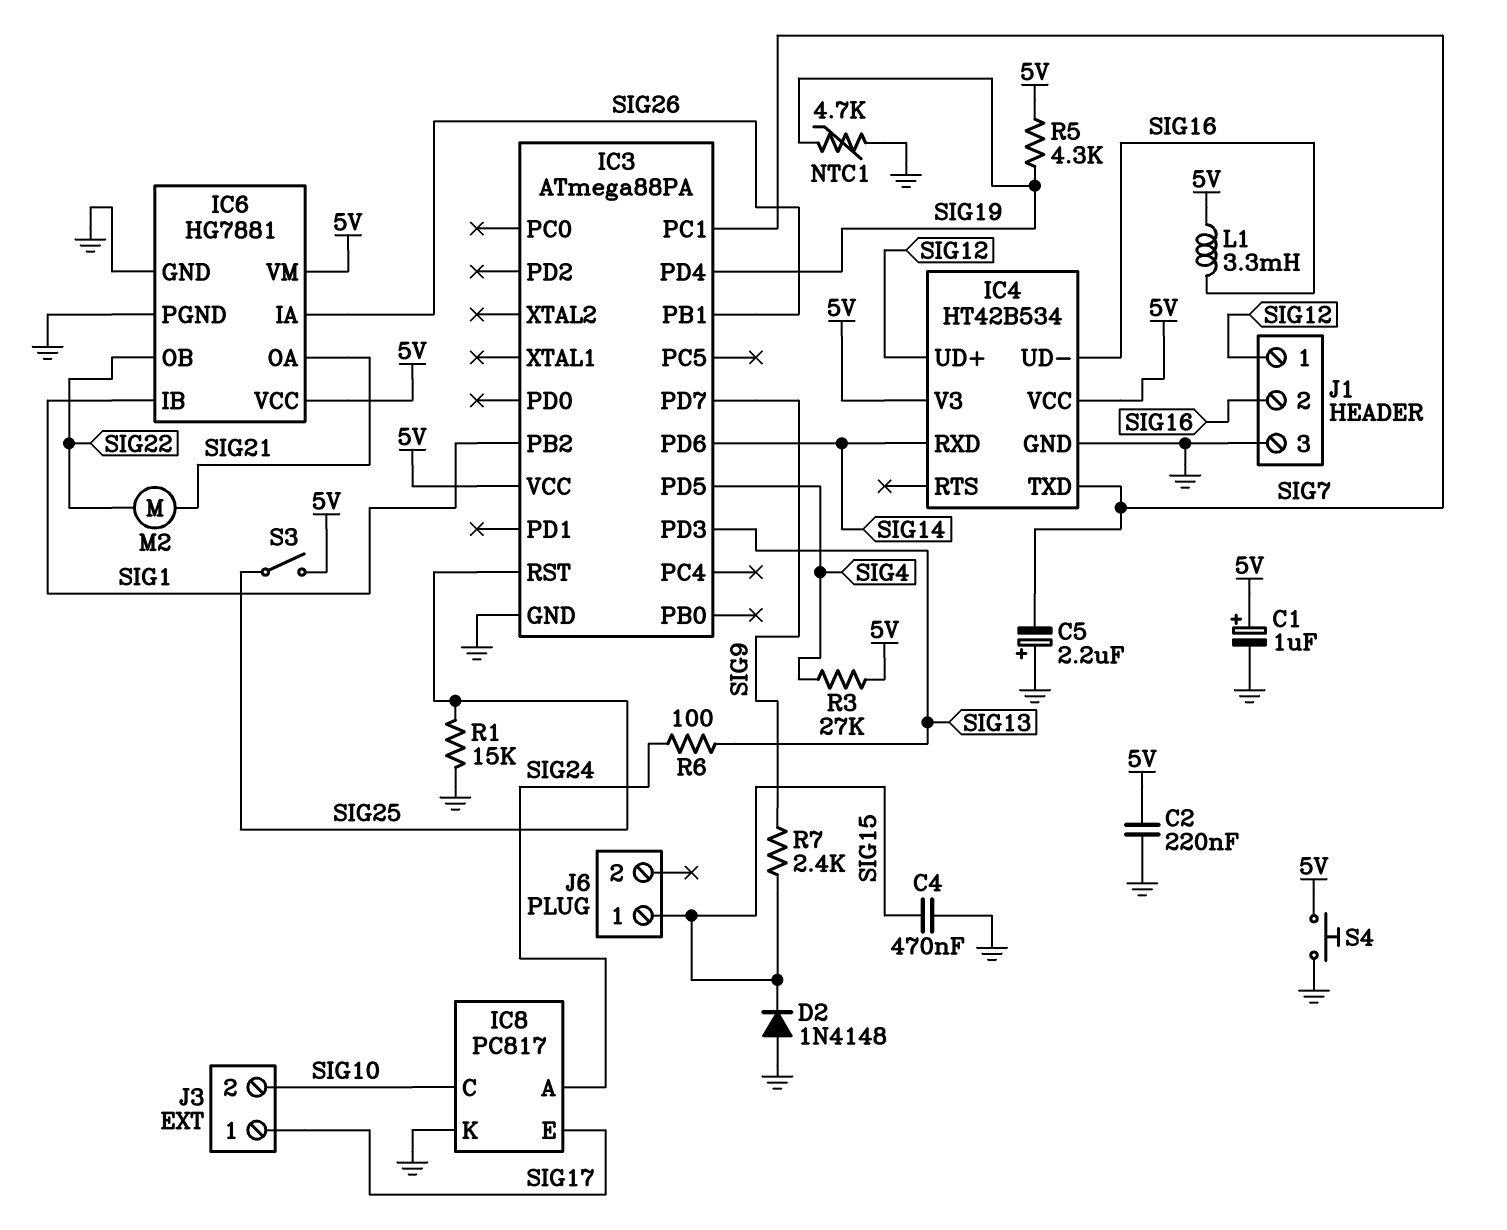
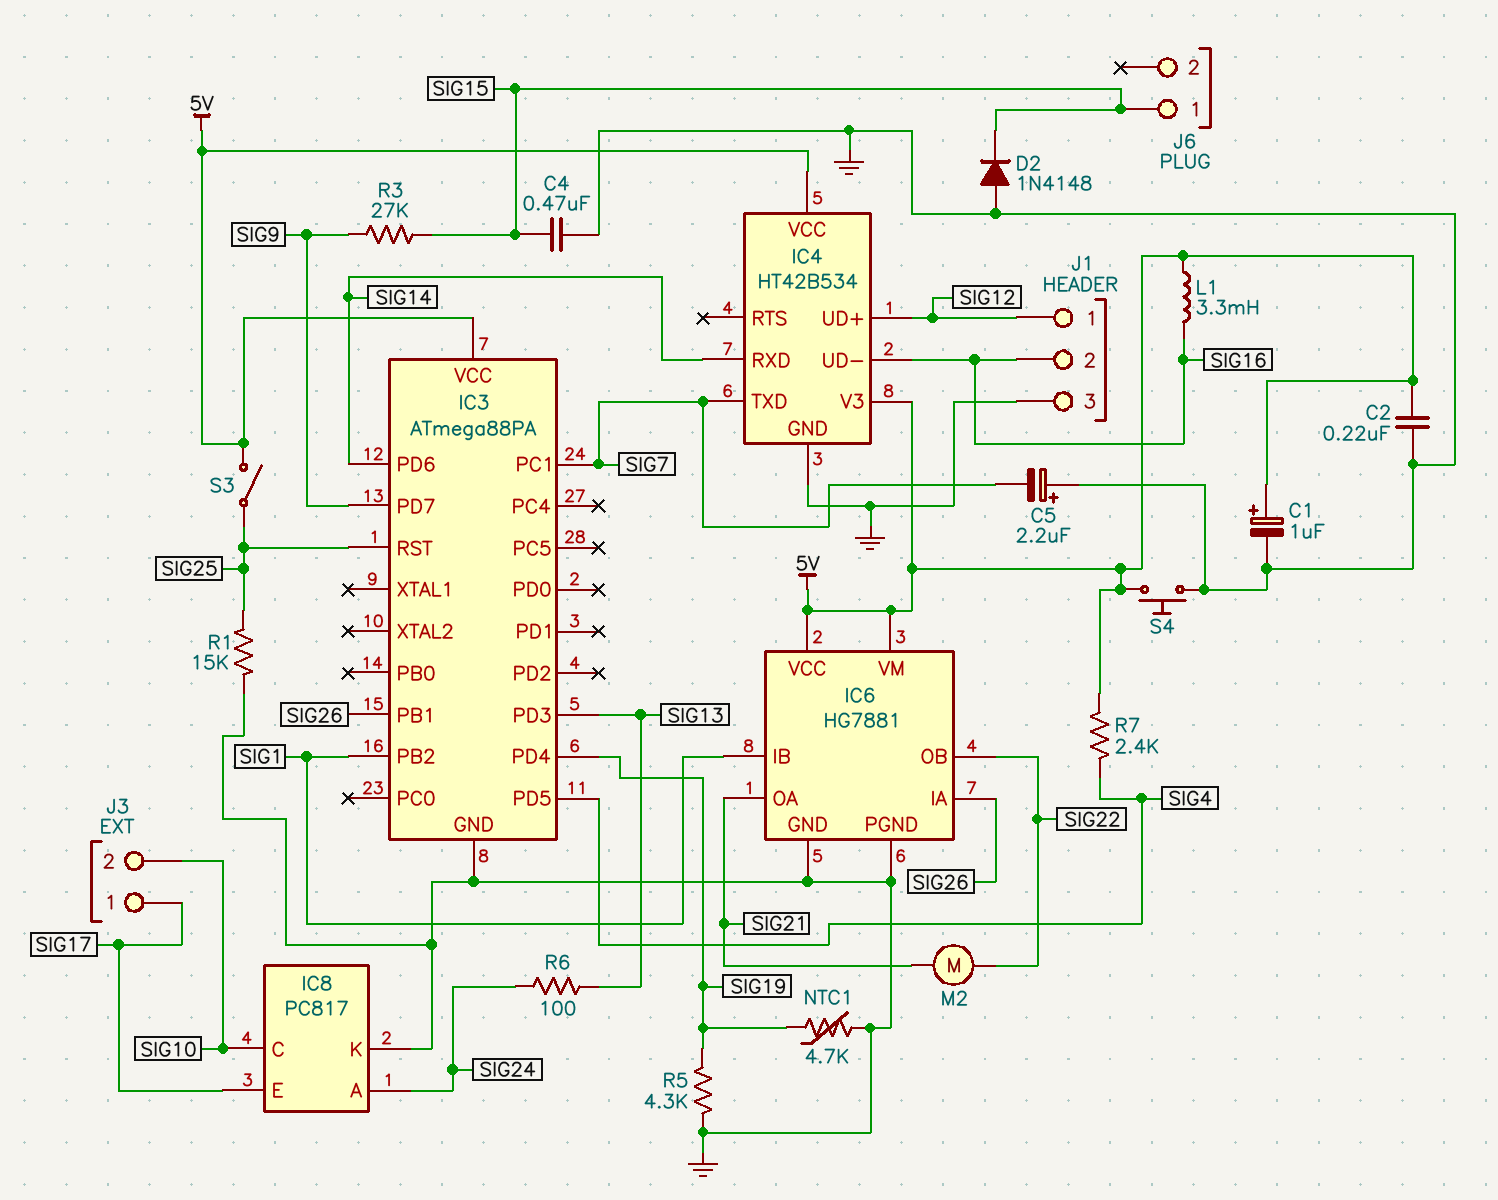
R3: 27k (5V, SIG4) -> 27k (SIG9, SIG15)
R5: 4.3k (5V, SIG19) -> 4.3k (GND, SIG19)
R7: 2.4k (SIG9, SIG15) -> 2.4k (5V, SIG4)

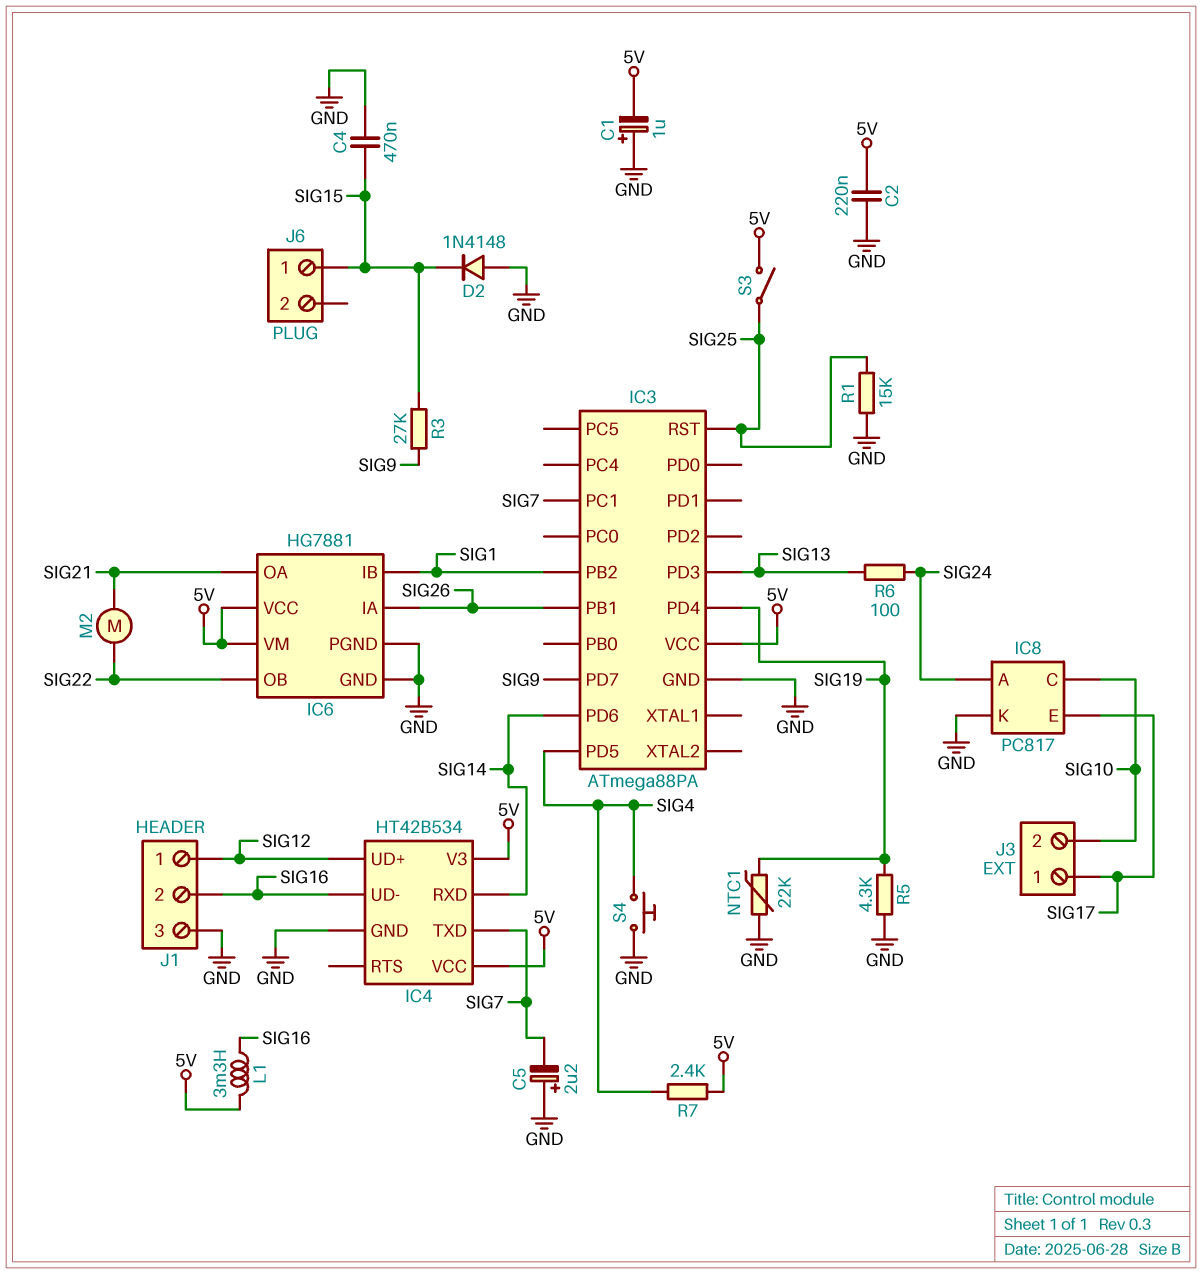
C1: 1uF (plus 5V, minus GND) -> 1uF (plus GND, minus 5V)
NTC1: 4.7k (GND, SIG19) -> 22k (GND, SIG19)
S4: button (5V, GND) -> button (GND, SIG4)

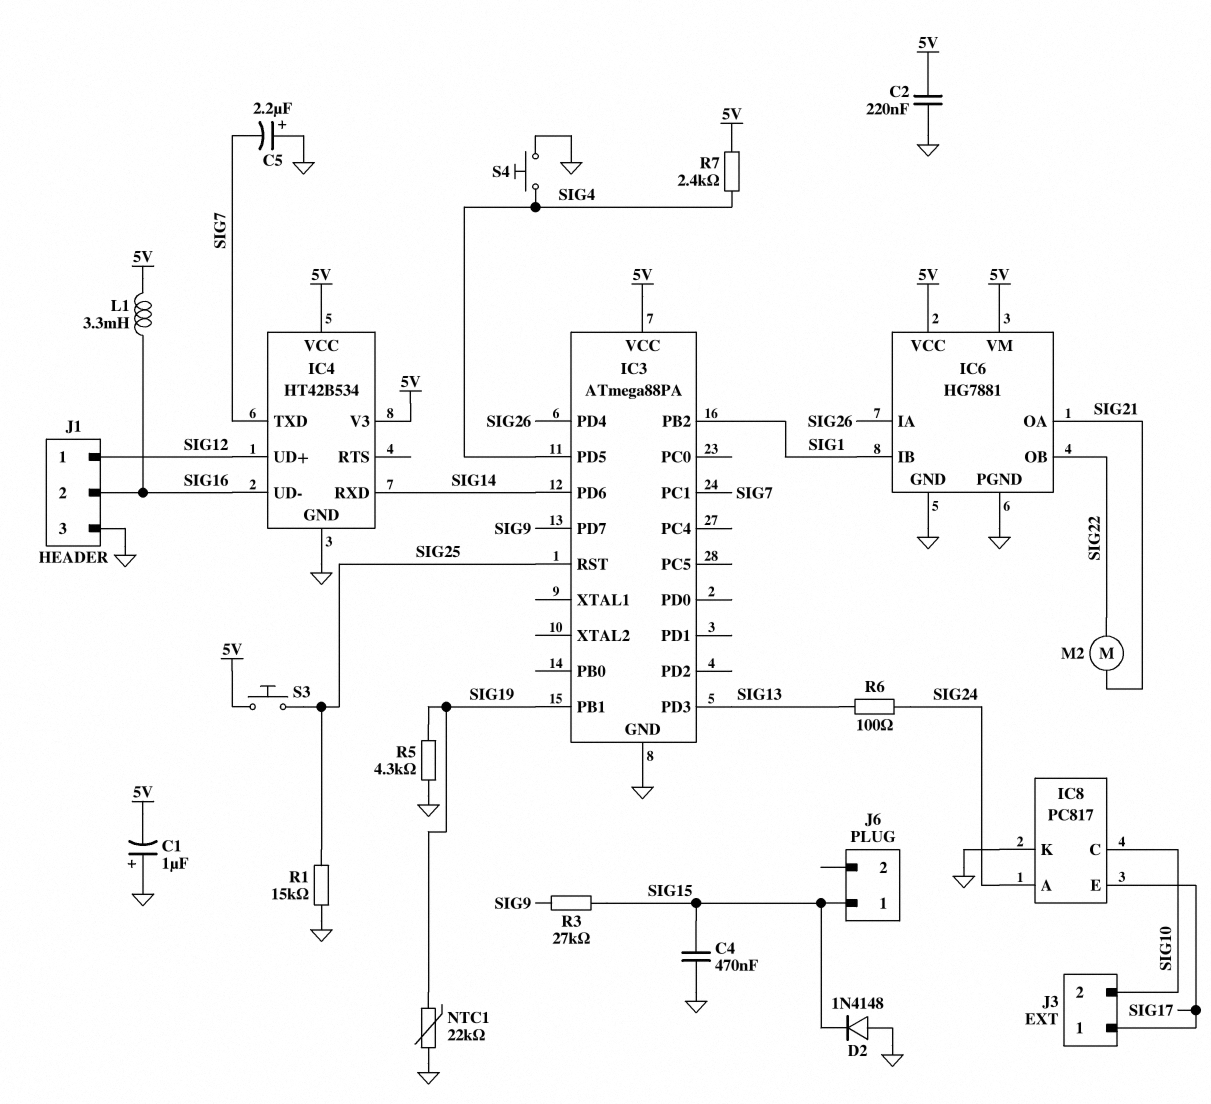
IC3 pin PB1: SIG26 -> SIG19
IC3 pin PD4: SIG19 -> SIG26
S3: switch (5V, SIG25) -> button (5V, SIG25)

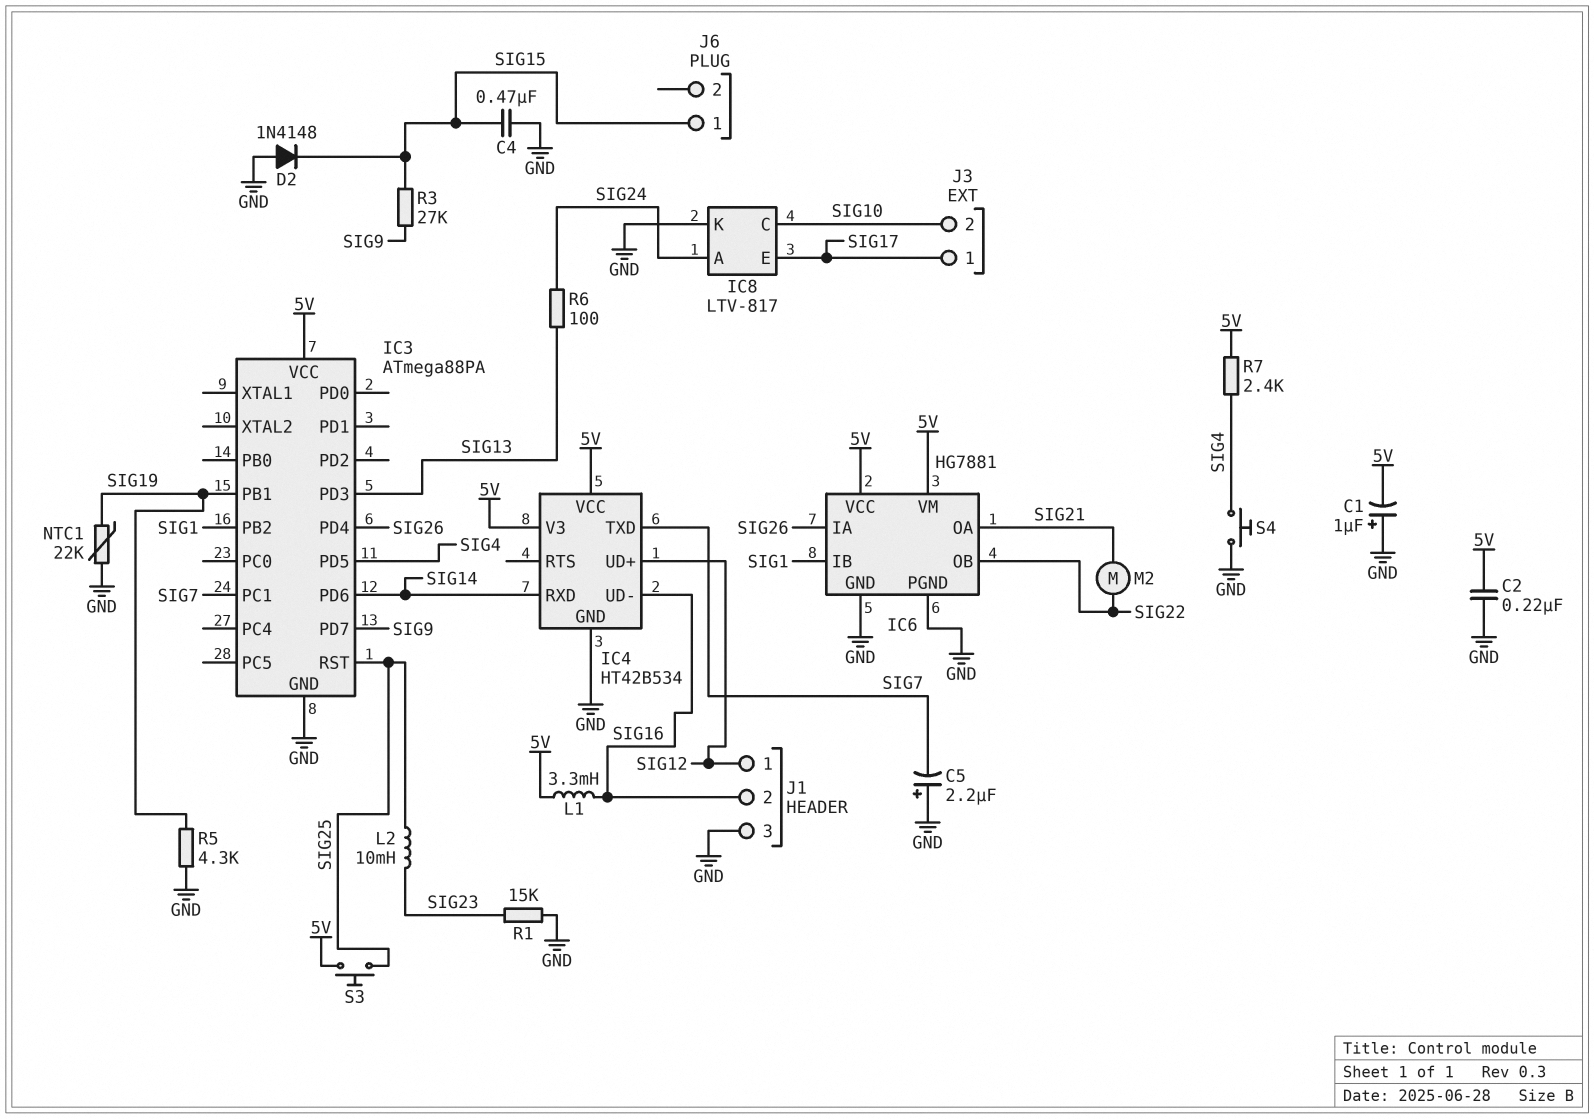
IC8: PC817 -> LTV-817
L2: none -> 10mH (SIG23, SIG25)
R1: 15k (GND, SIG25) -> 15k (GND, SIG23)

